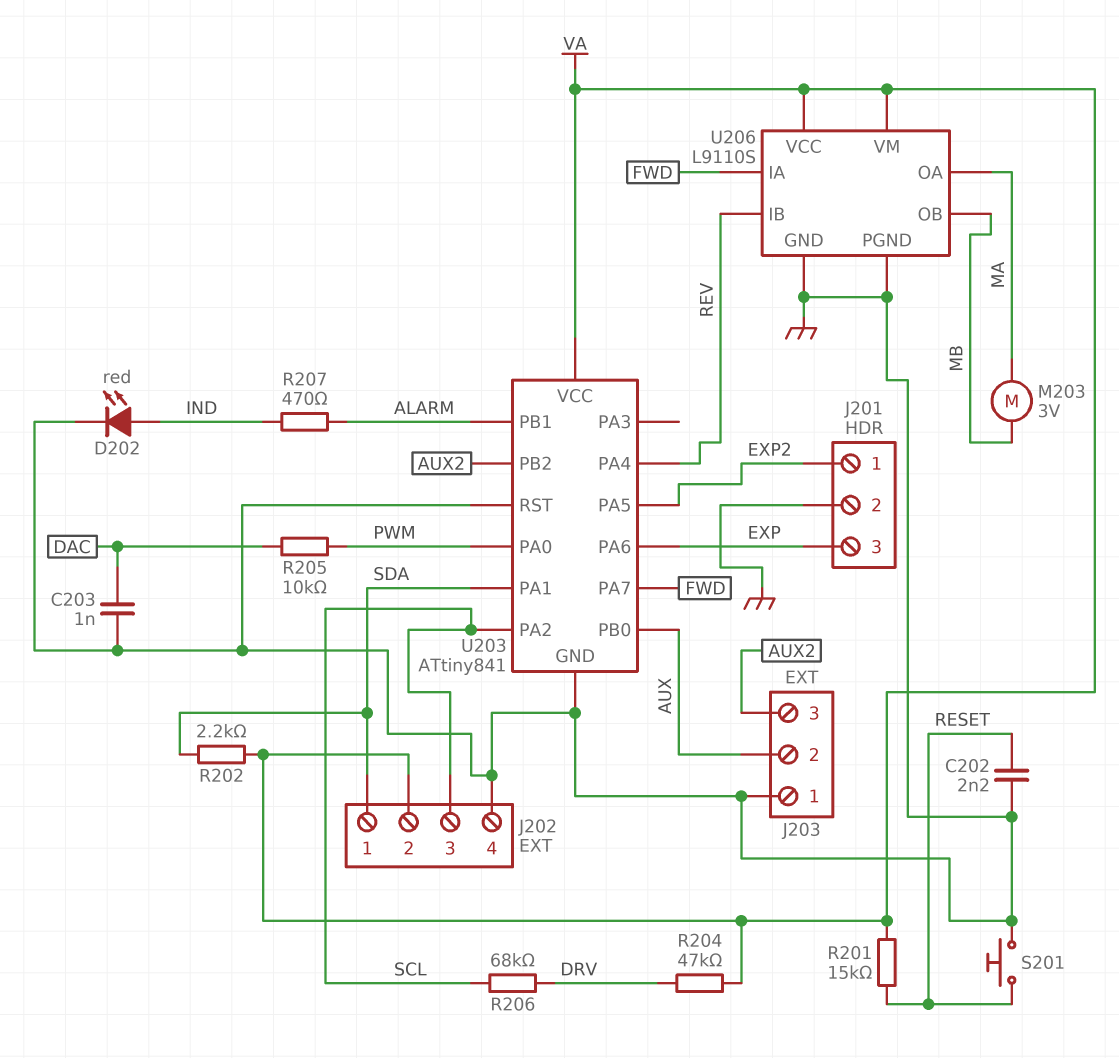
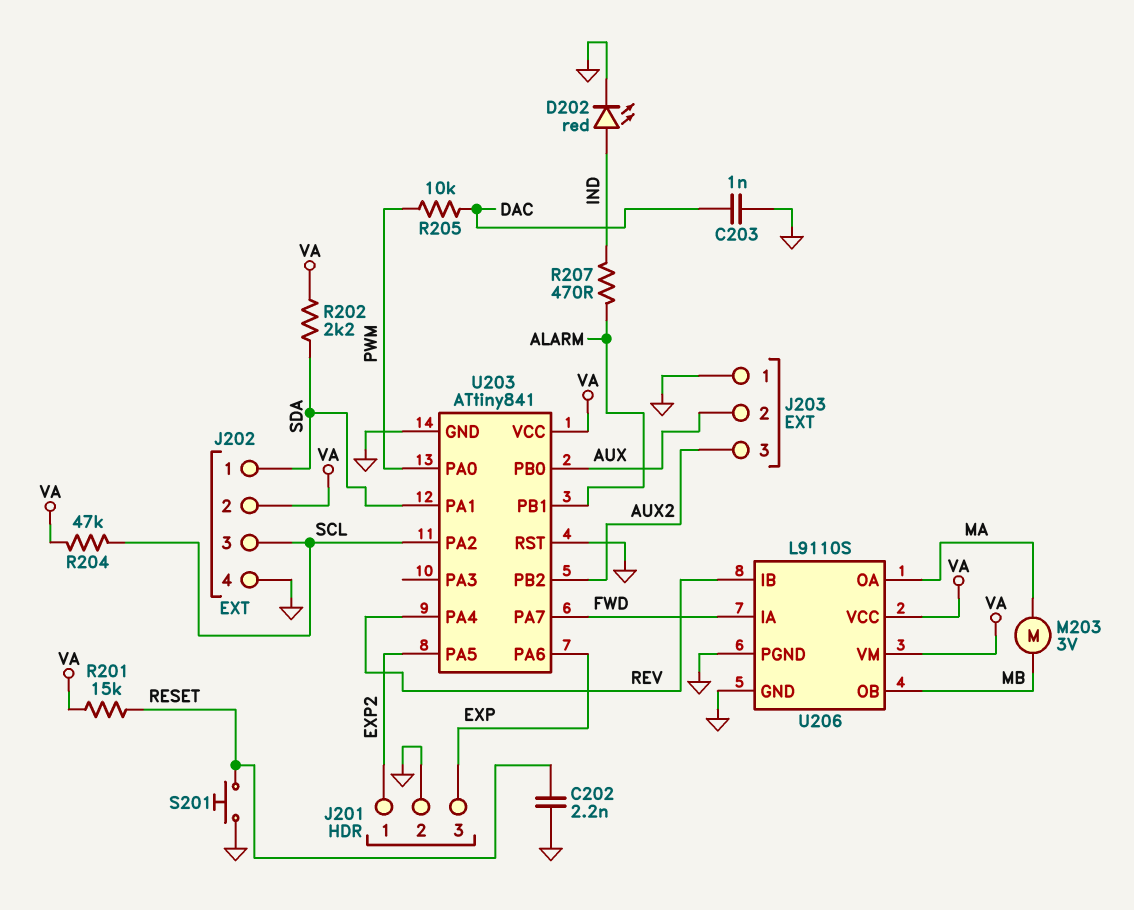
R204: 47k (DRV, VA) -> 47k (SCL, VA)
R206: 68k (DRV, SCL) -> none

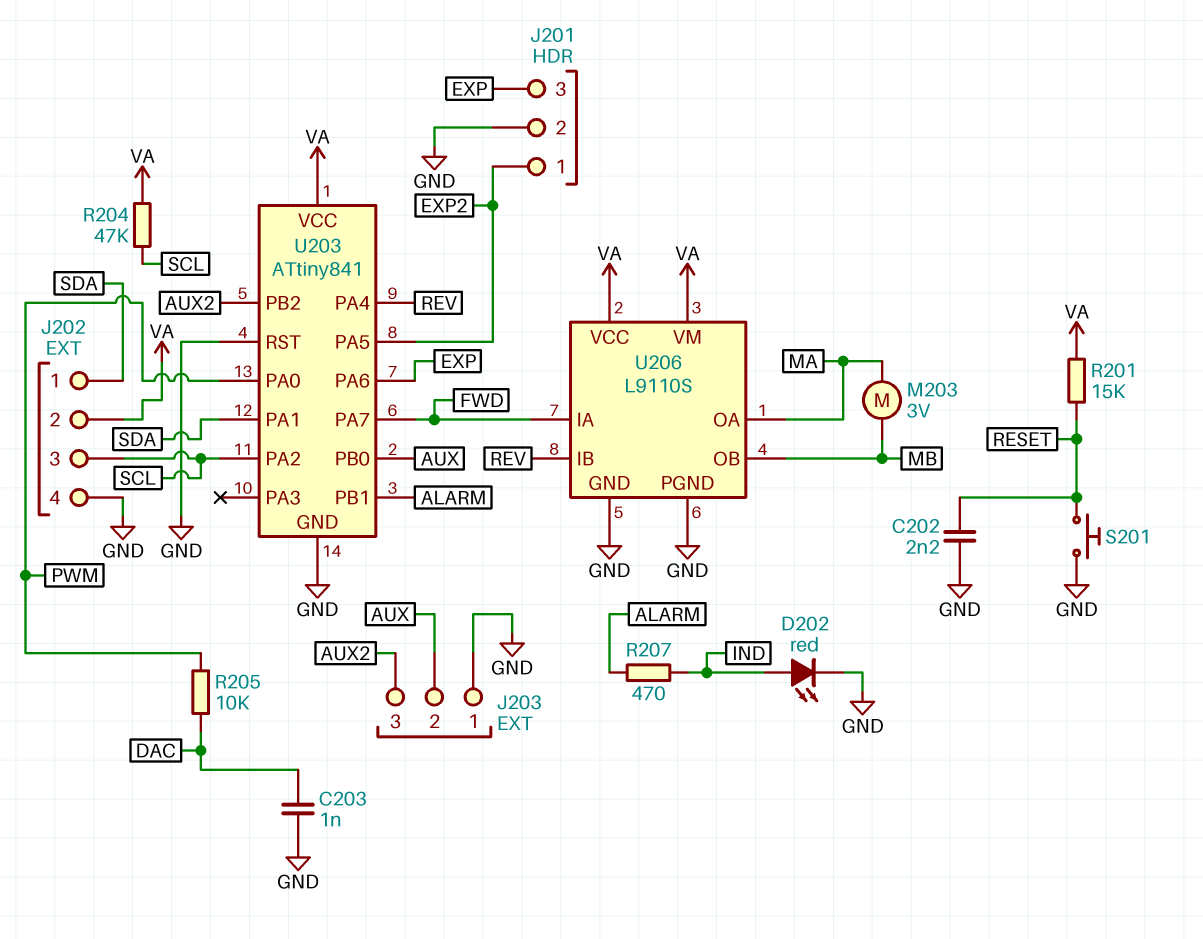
R202: 2.2k (SDA, VA) -> none

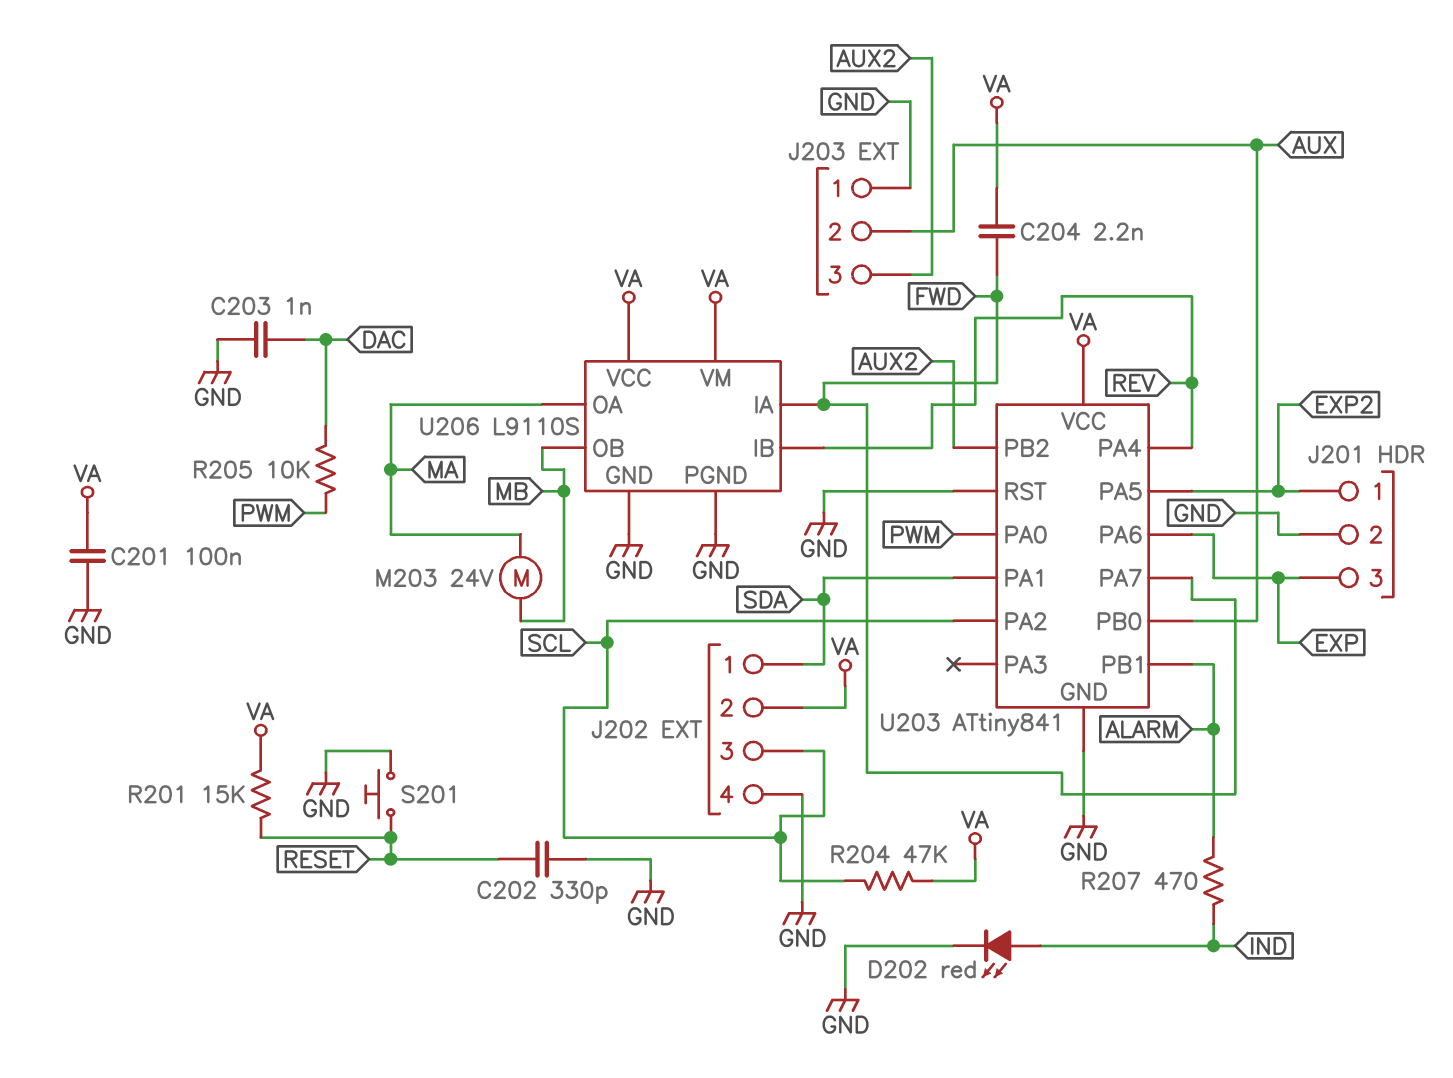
C201: none -> 100nF (GND, VA)
C202: 2.2nF (GND, RESET) -> 330pF (GND, RESET)
C204: none -> 2.2nF (FWD, VA)
M203: motor 3V (MA, MB) -> motor 24V (MA, MB)

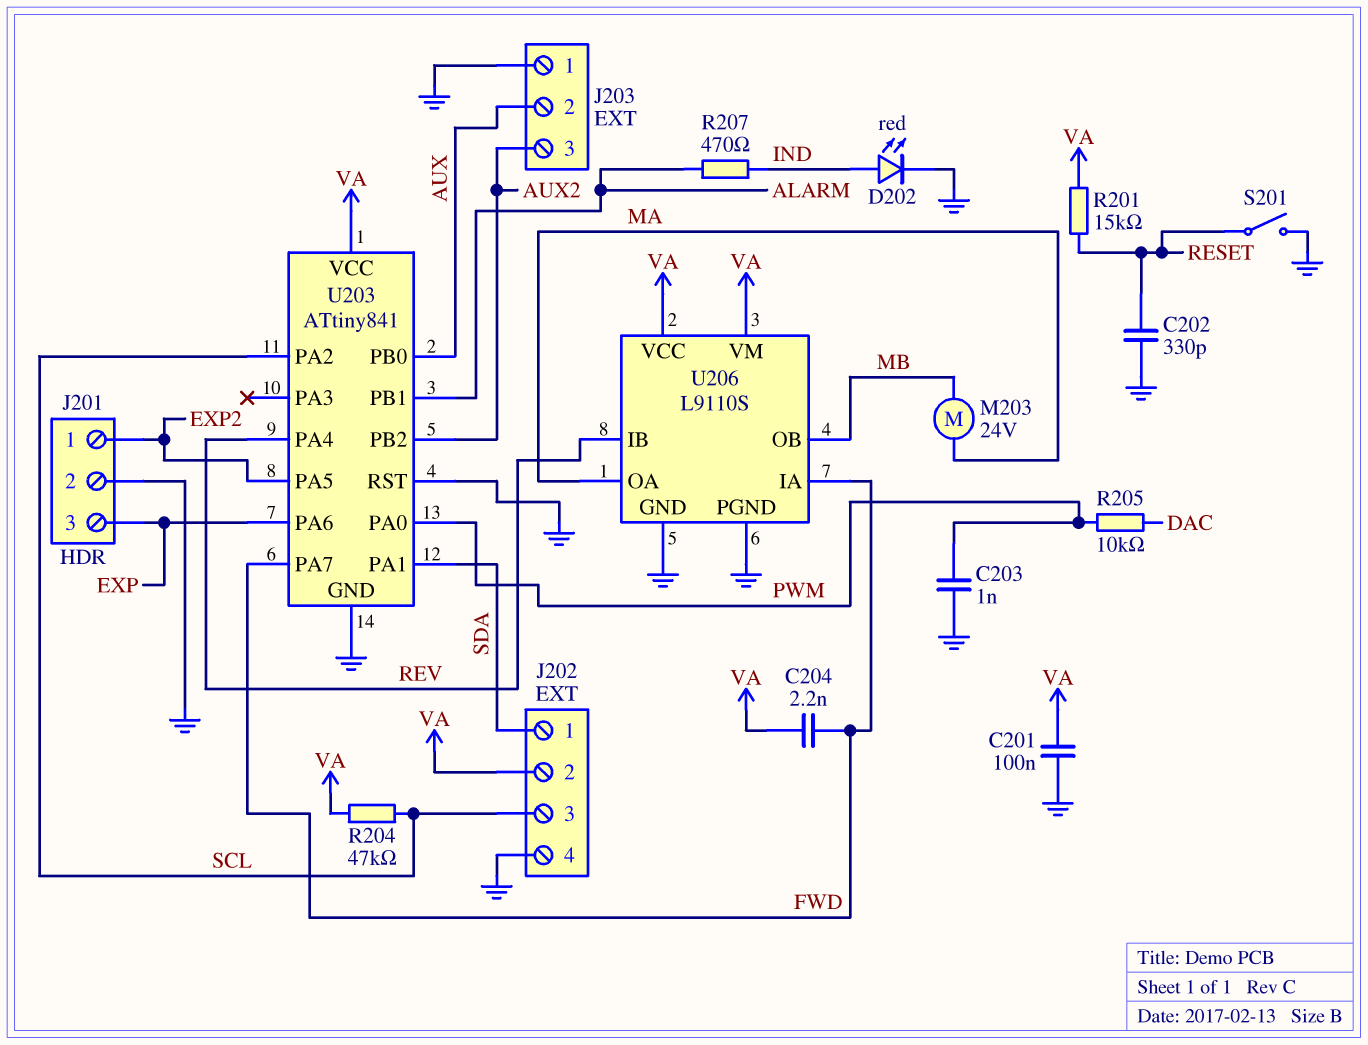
C203: 1nF (DAC, GND) -> 1nF (GND, PWM)
S201: button (GND, RESET) -> switch (GND, RESET)

